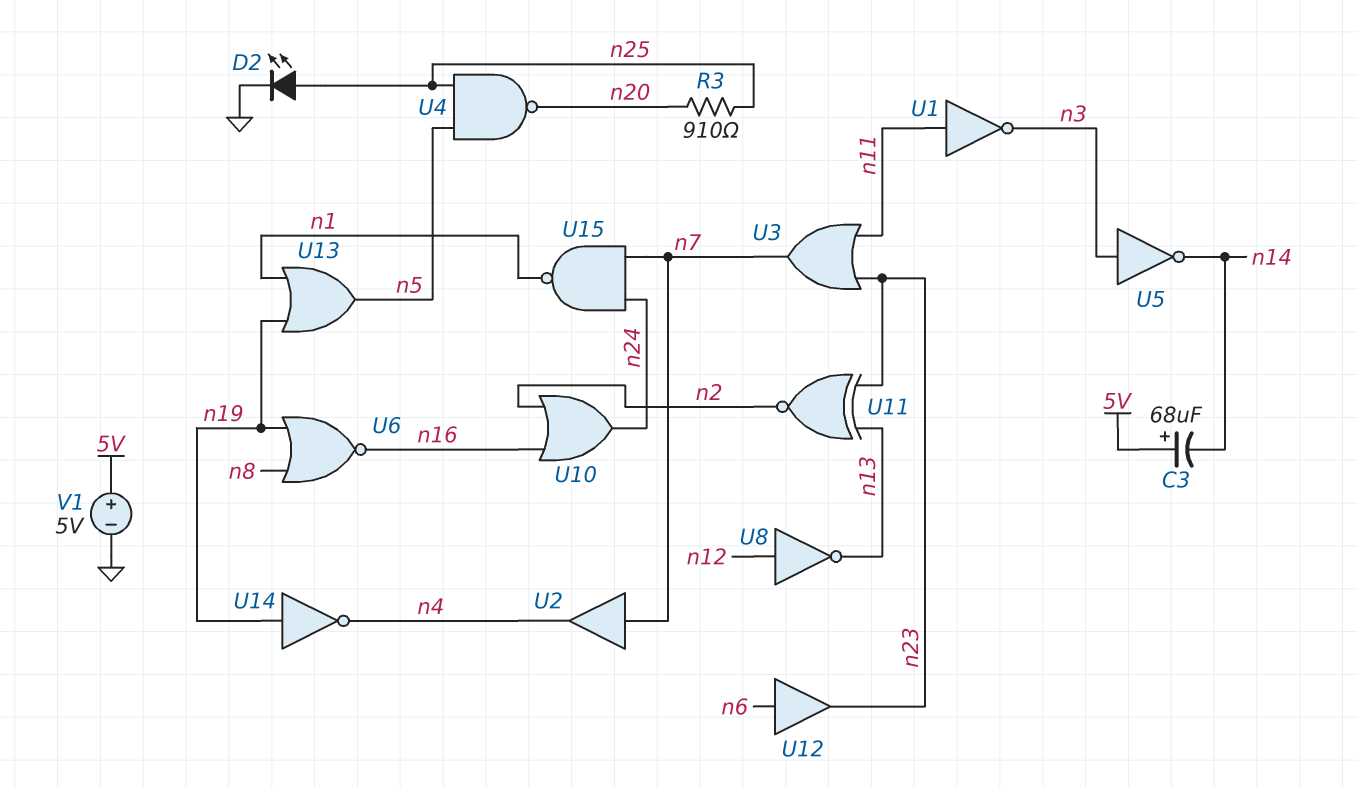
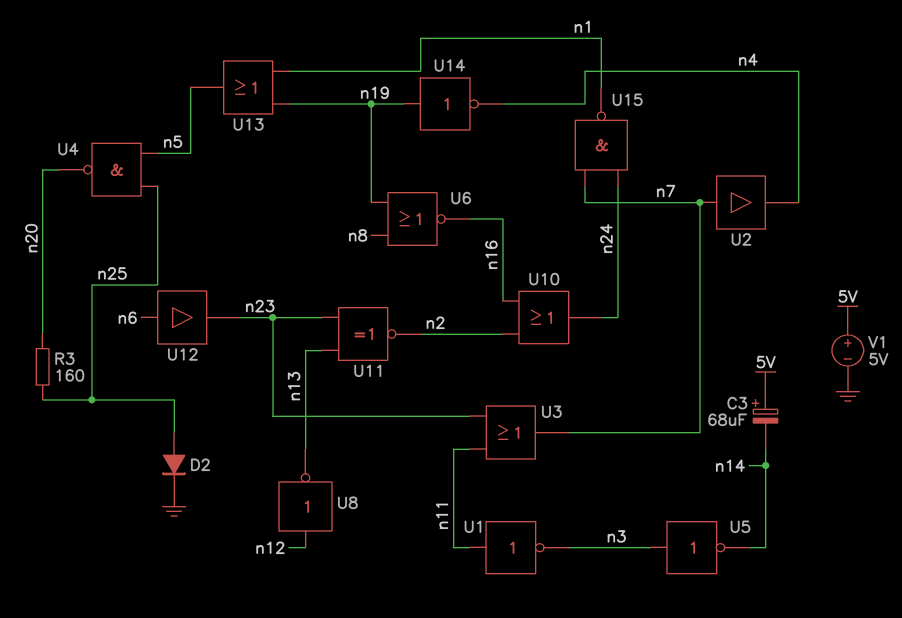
D2: LED (A n25, K GND) -> diode (A n25, K GND)
R3: 910 (n20, n25) -> 160 (n20, n25)

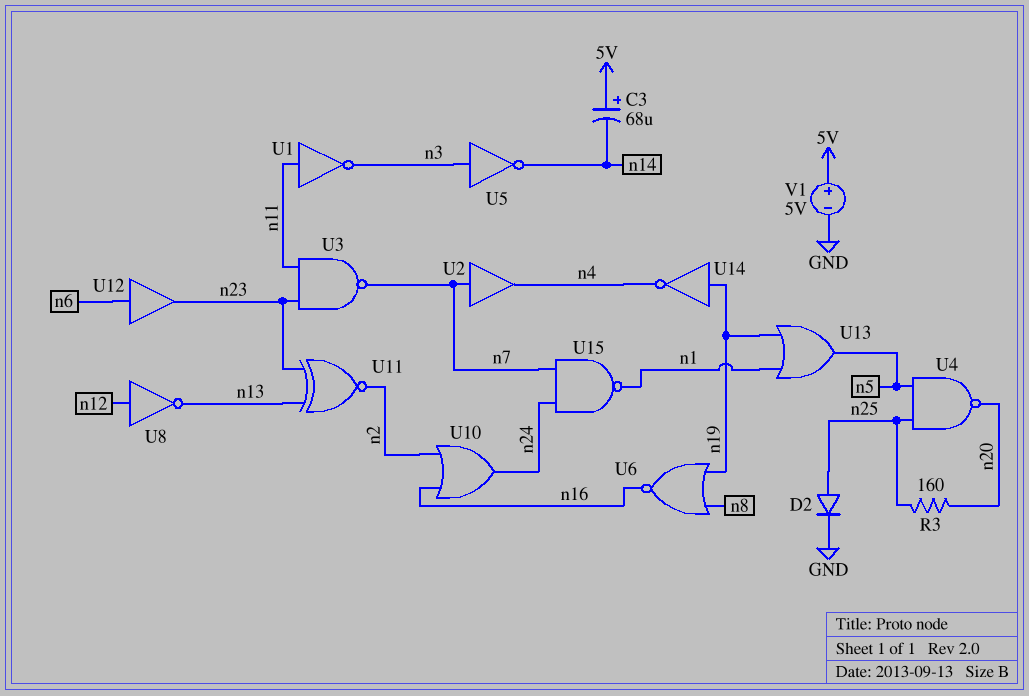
U3: OR (in n11, in n23, out n7) -> NAND (in n11, in n23, out n7)

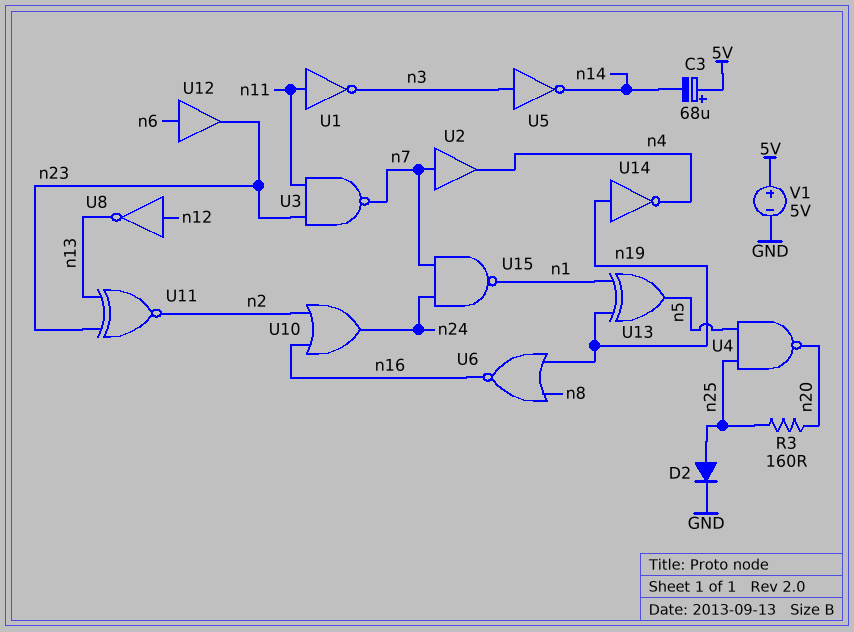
U13: OR (in n1, in n19, out n5) -> XOR (in n1, in n19, out n5)

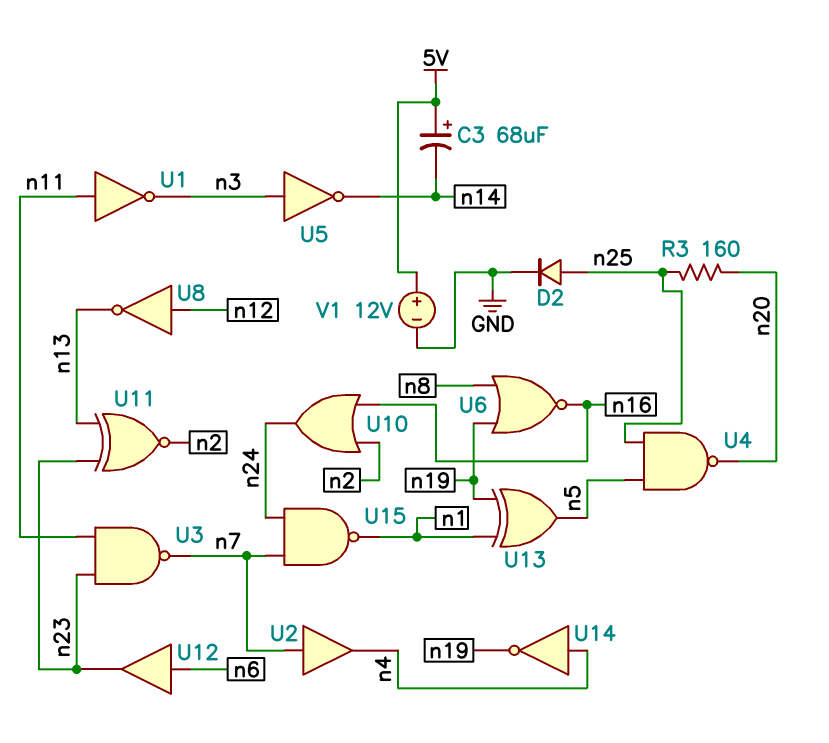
U14: NOT (in n19, out n4) -> NOT (in n4, out n19)
V1: 5V (plus 5V, minus GND) -> 12V (plus 5V, minus GND)

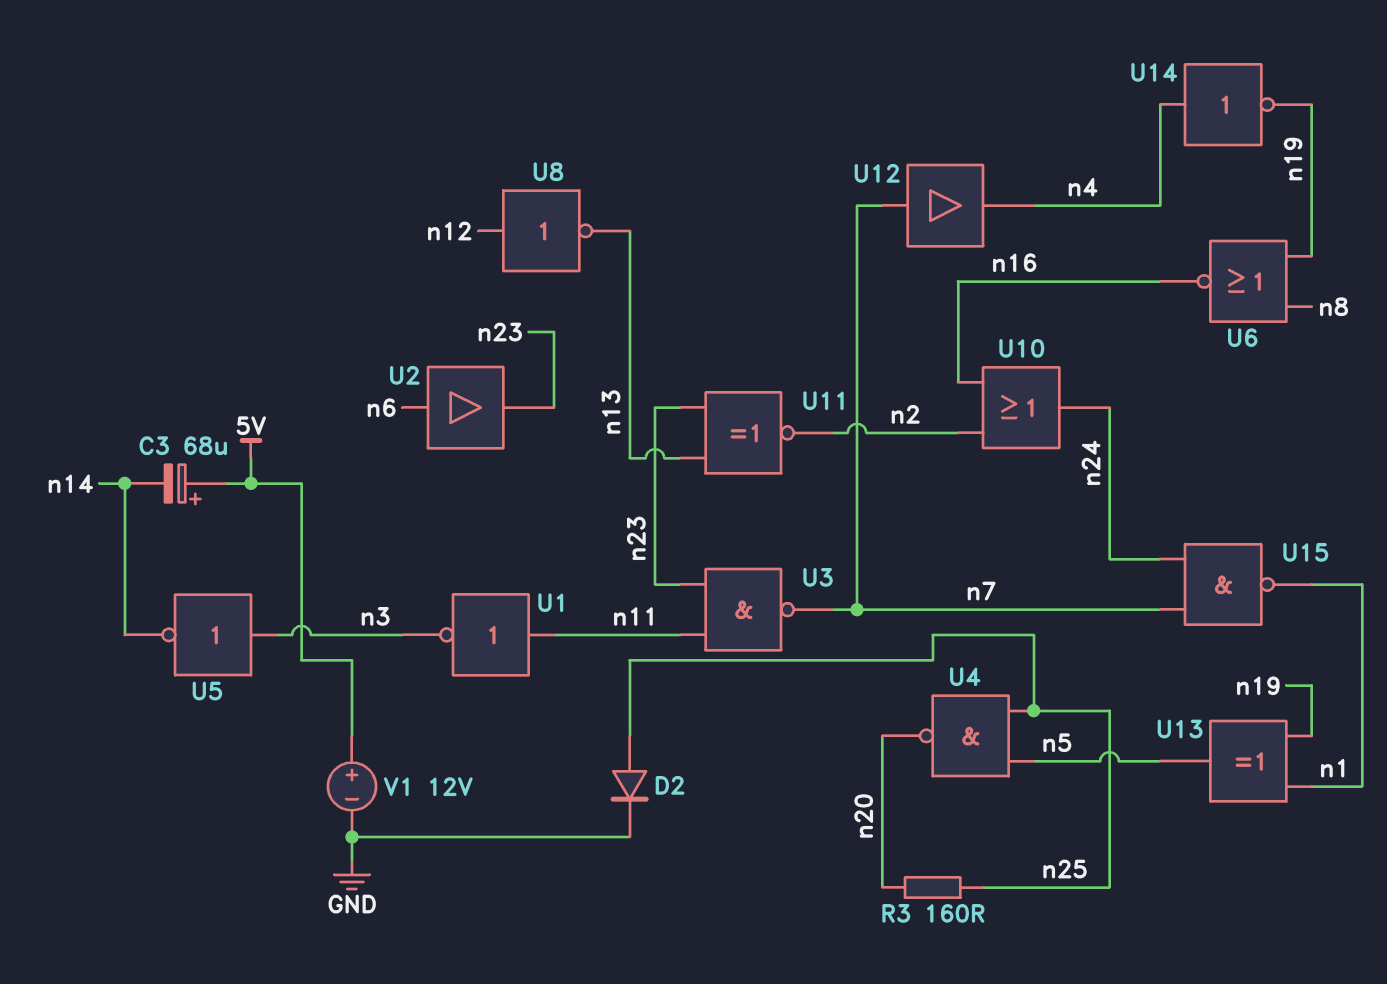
U2: buffer (in n7, out n4) -> buffer (in n6, out n23)
U12: buffer (in n6, out n23) -> buffer (in n7, out n4)

